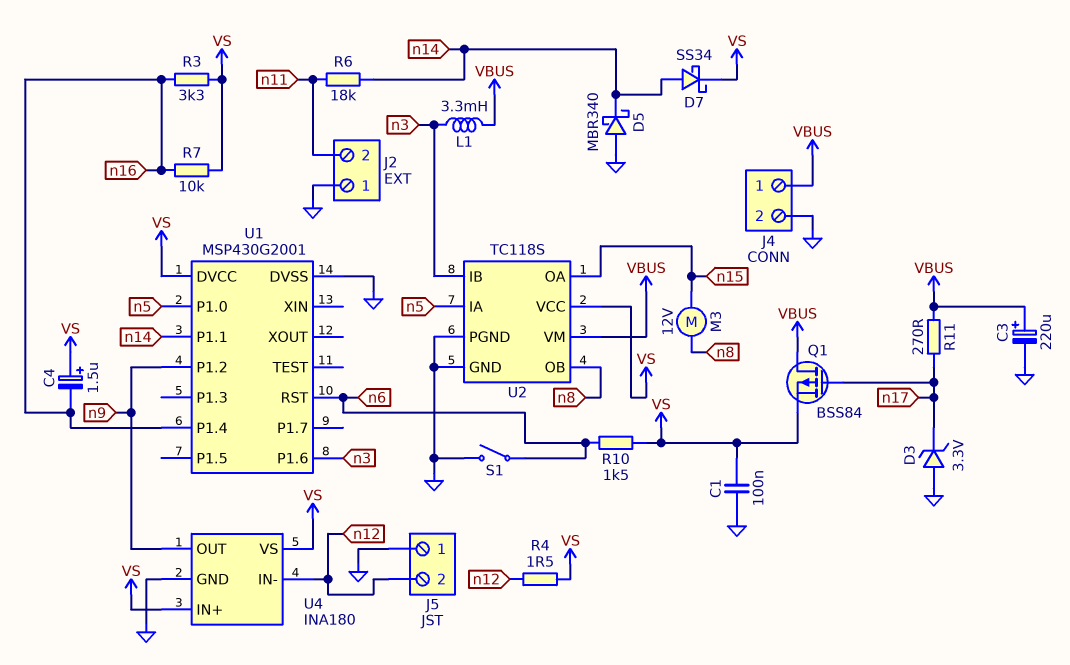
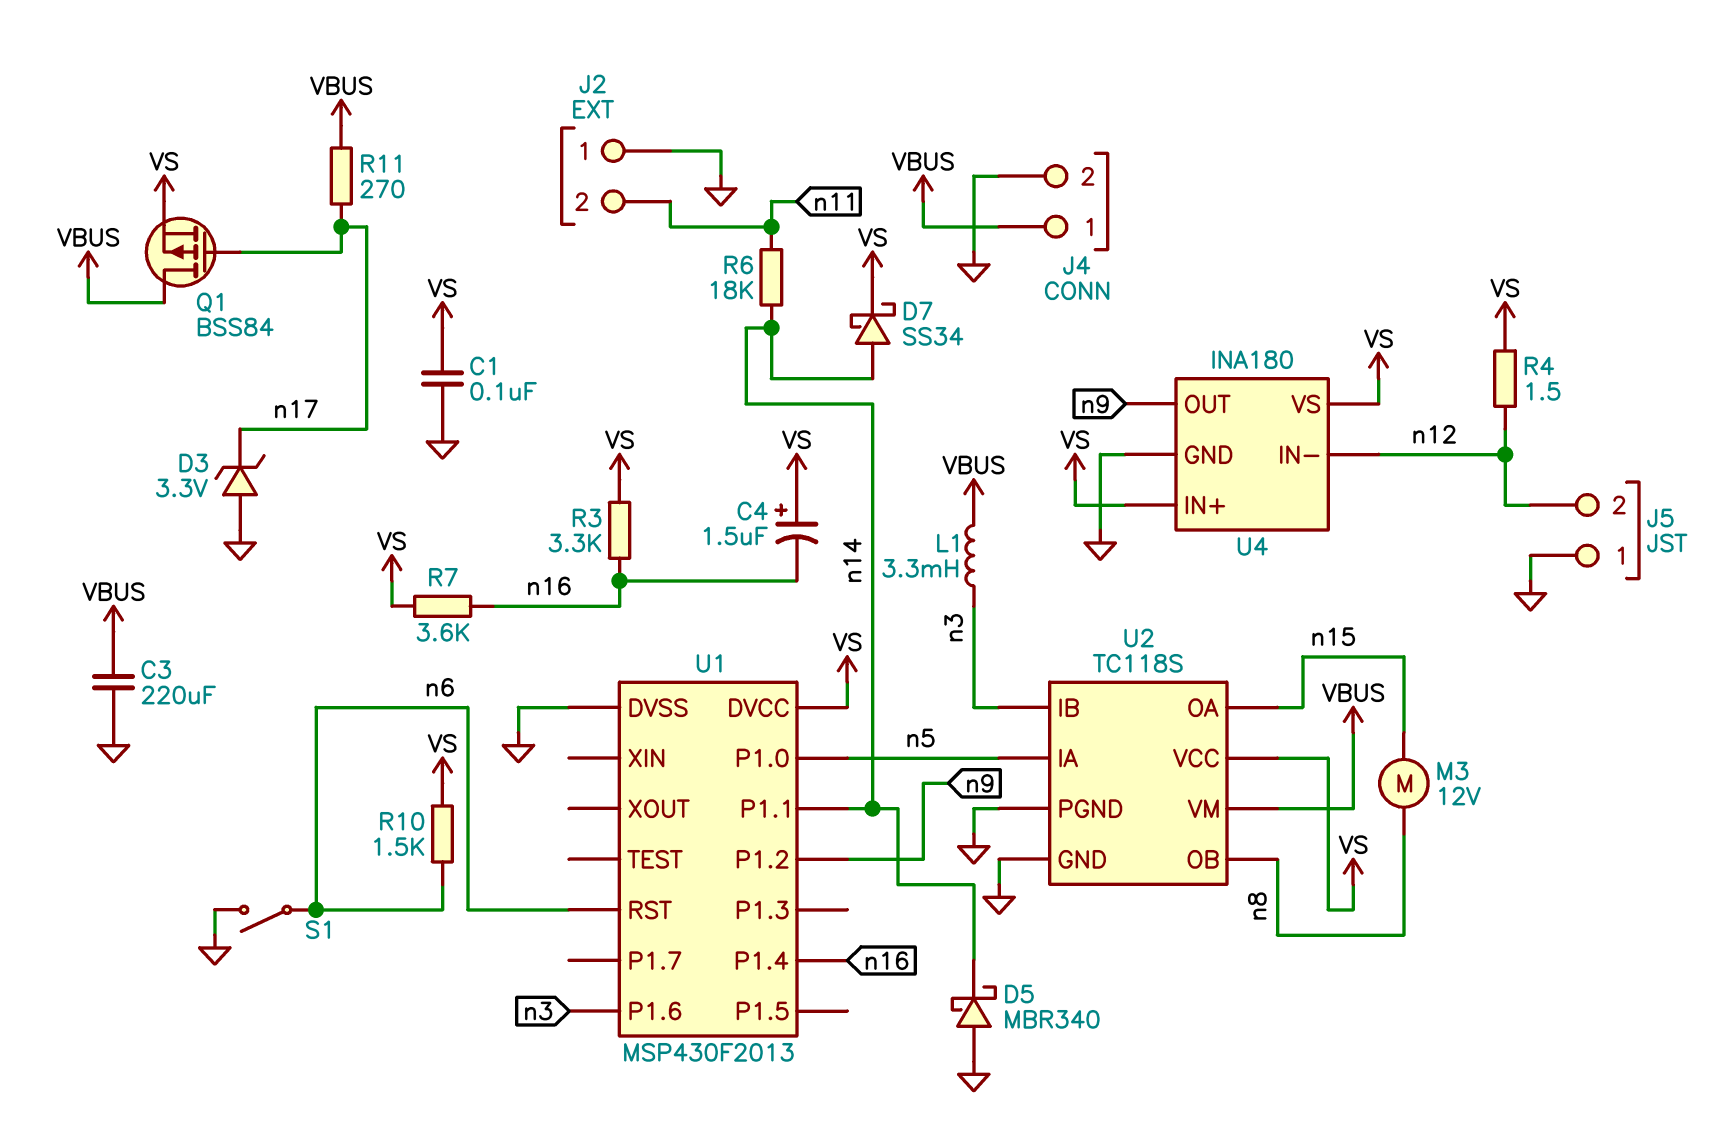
C3: 220uF (plus VBUS, minus GND) -> 220uF (GND, VBUS)
R7: 10k (VS, n16) -> 3.6k (VS, n16)
U1: MSP430G2001 -> MSP430F2013

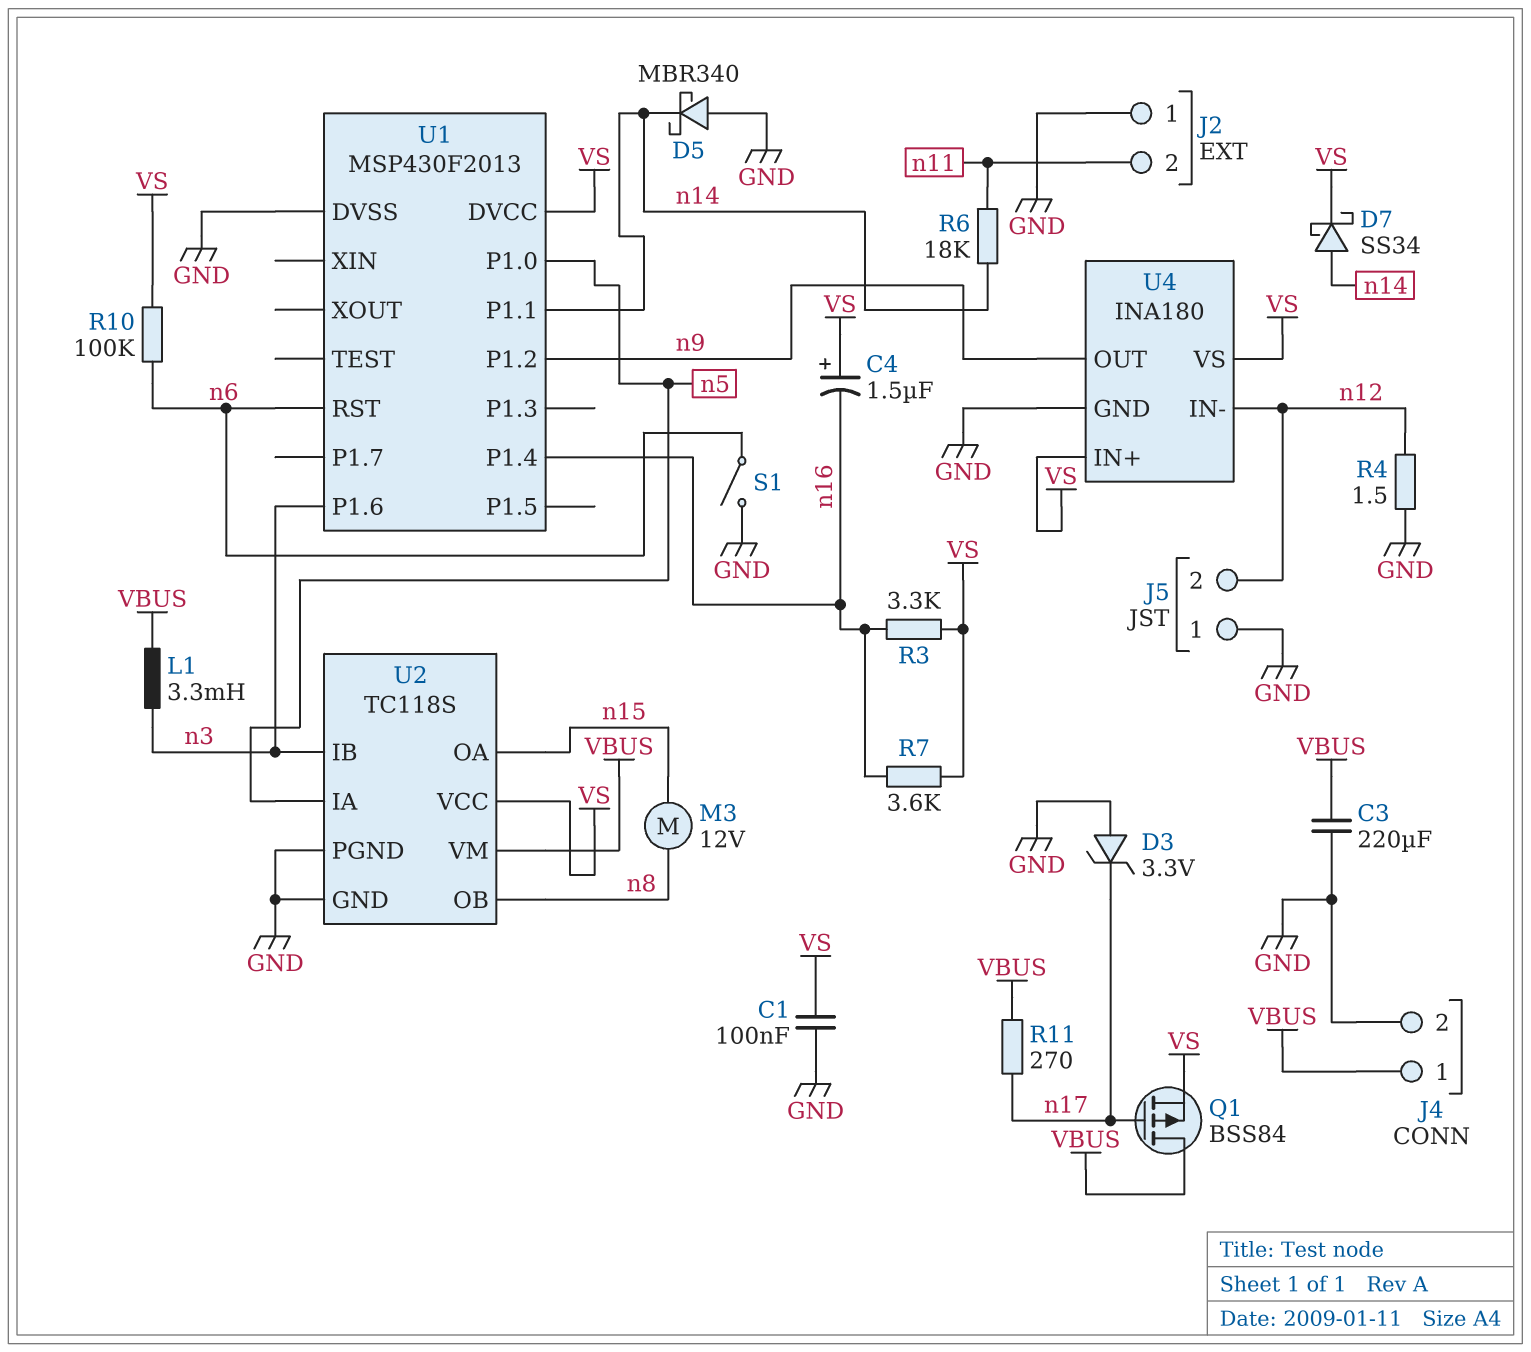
R4: 1.5 (VS, n12) -> 1.5 (GND, n12)
R10: 1.5k (VS, n6) -> 100k (VS, n6)

